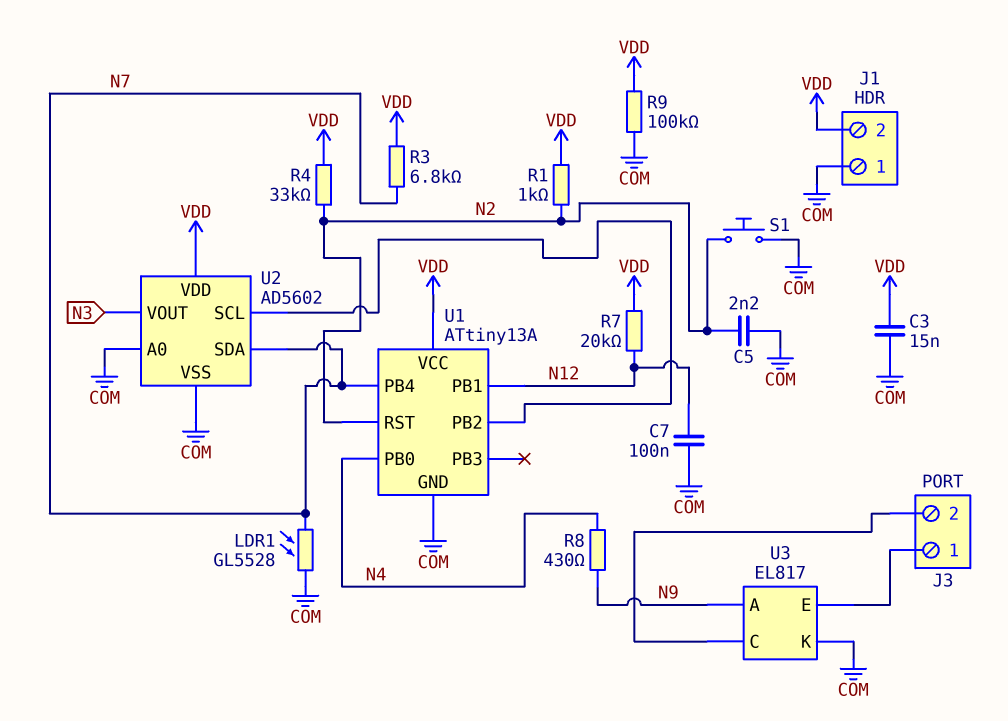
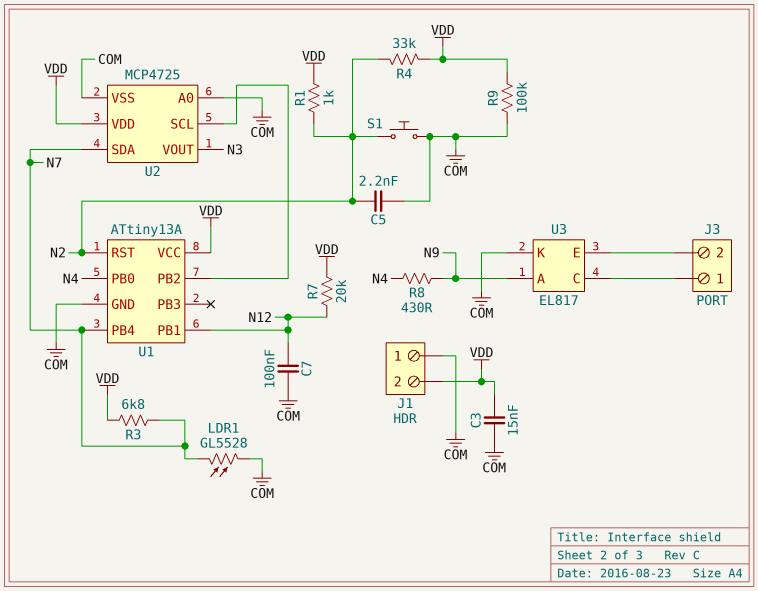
U2: AD5602 -> MCP4725
U3 pin C: J3/2 -> J3/1
U3 pin E: J3/1 -> J3/2

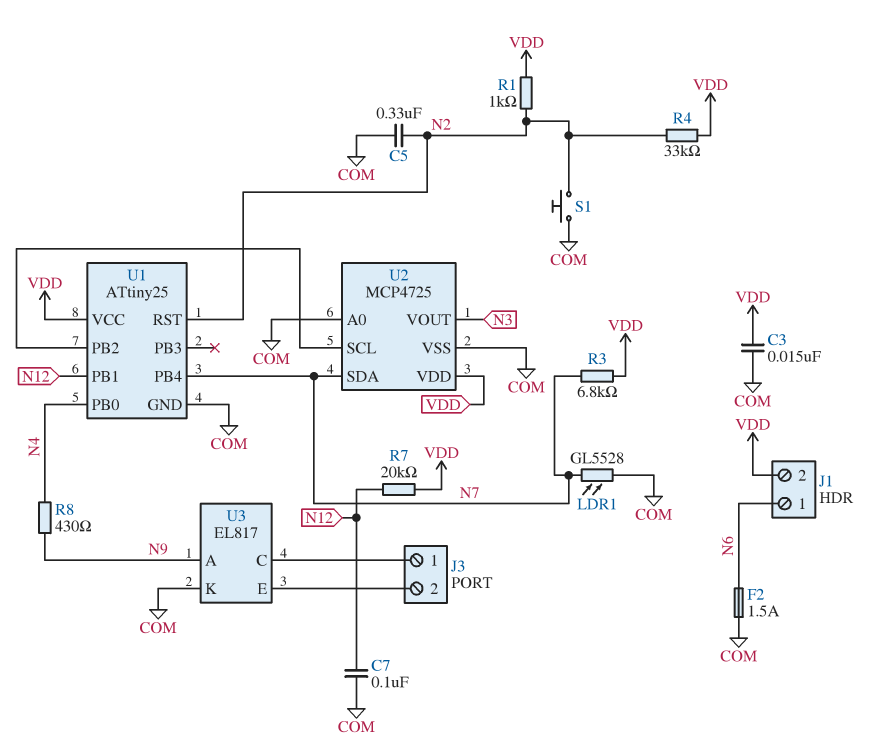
C5: 2.2nF (COM, N2) -> 330nF (COM, N2)
F2: none -> 1.5A (COM, N6)
J1 pin 1: COM -> N6
R9: 100k (COM, VDD) -> none
U1: ATtiny13A -> ATtiny25

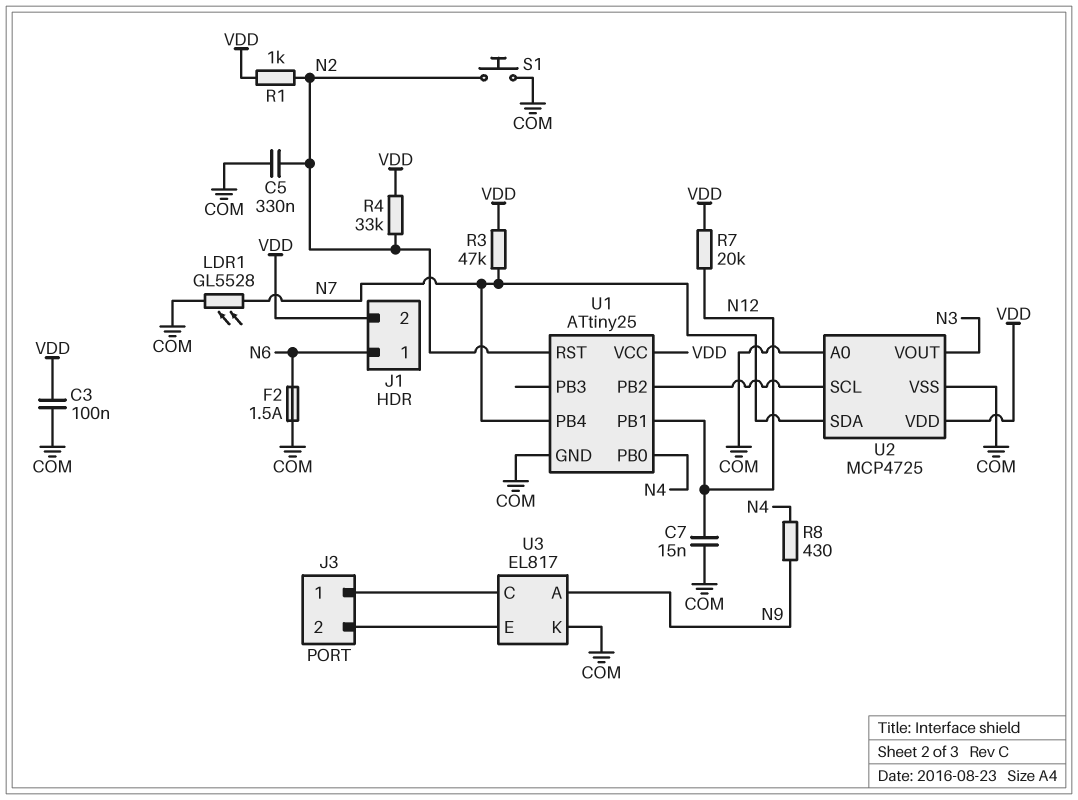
C3: 15nF (COM, VDD) -> 100nF (COM, VDD)
C7: 100nF (COM, N12) -> 15nF (COM, N12)
R3: 6.8k (N7, VDD) -> 47k (N7, VDD)

